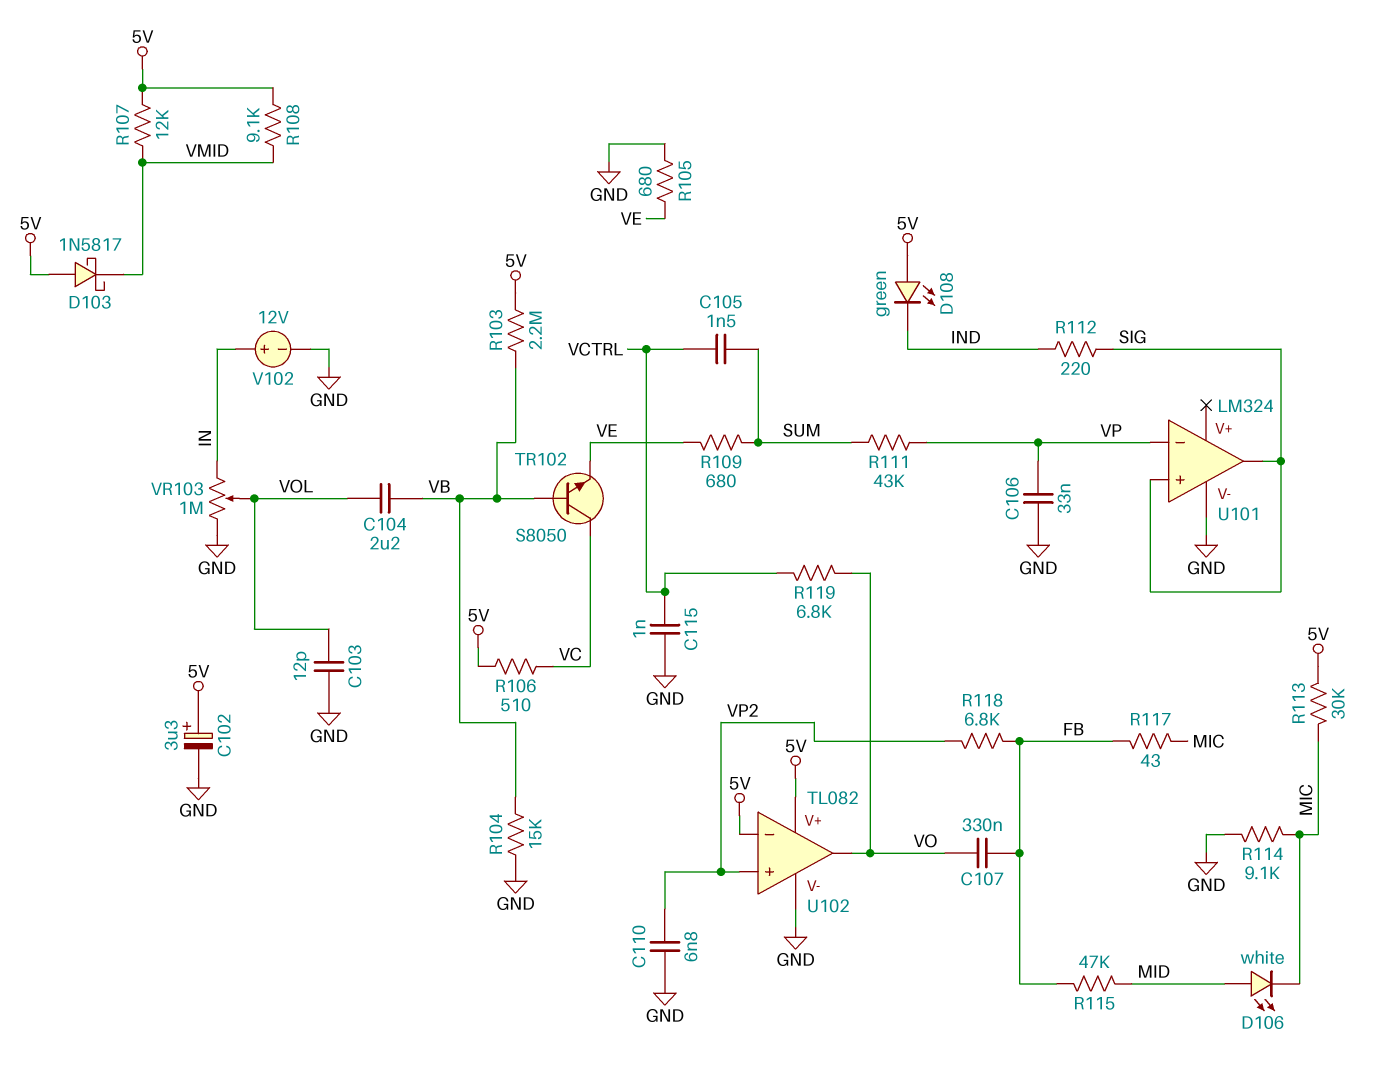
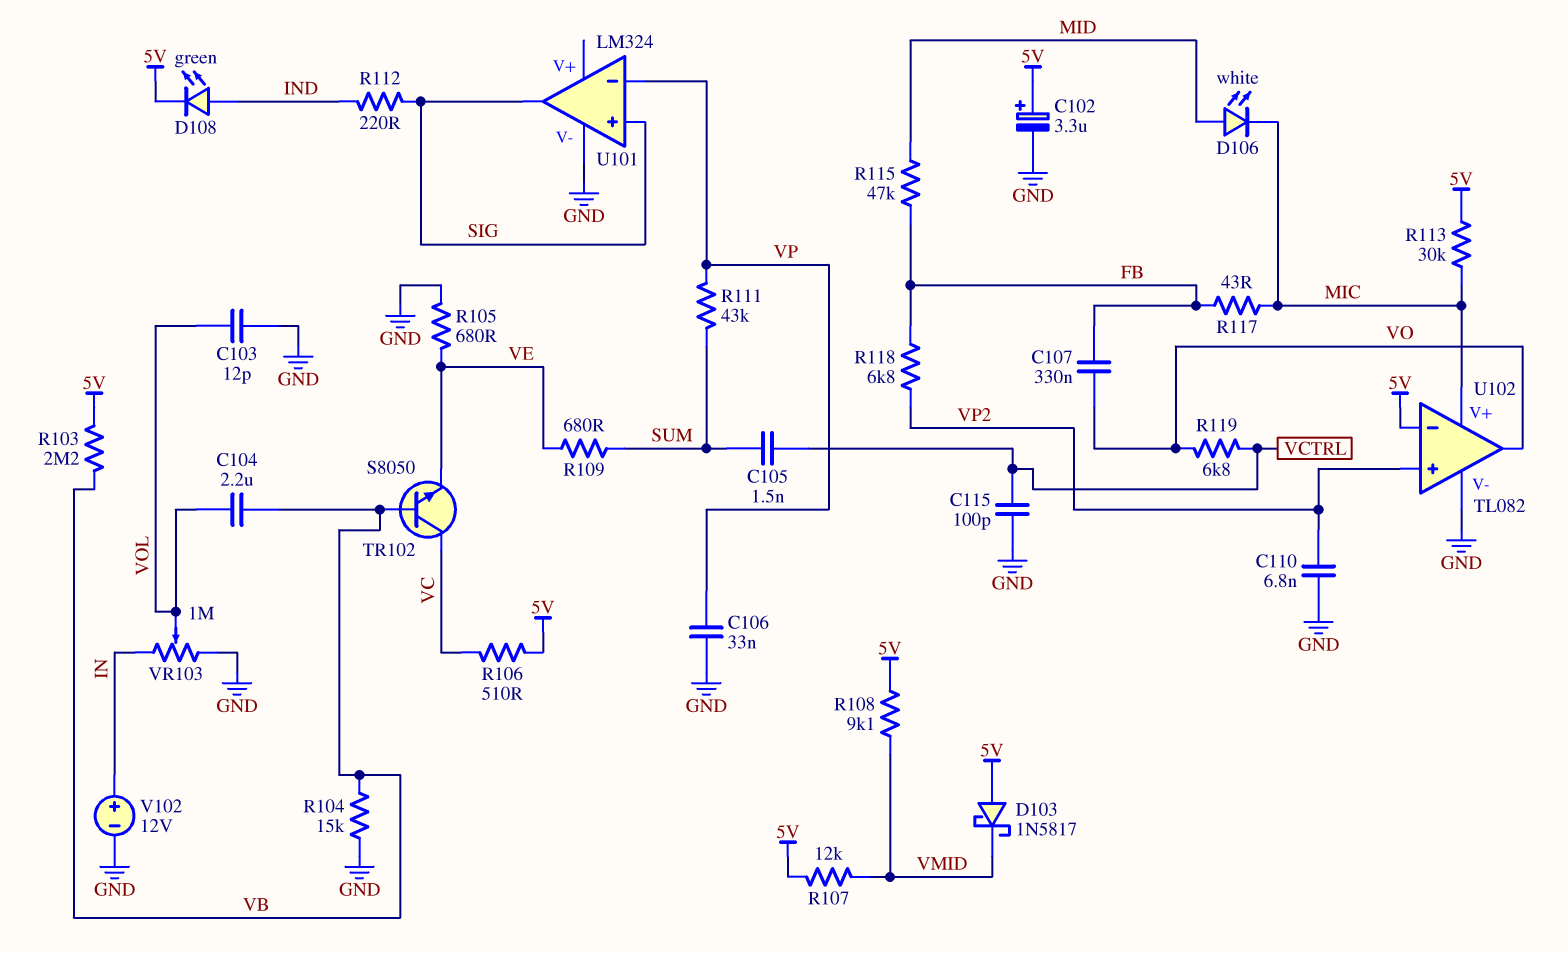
C115: 1nF (GND, VCTRL) -> 100pF (GND, VCTRL)
D108: LED green (A 5V, K IND) -> LED green (A IND, K 5V)
R114: 9.1k (GND, MIC) -> none
U102 pin V+: 5V -> MIC

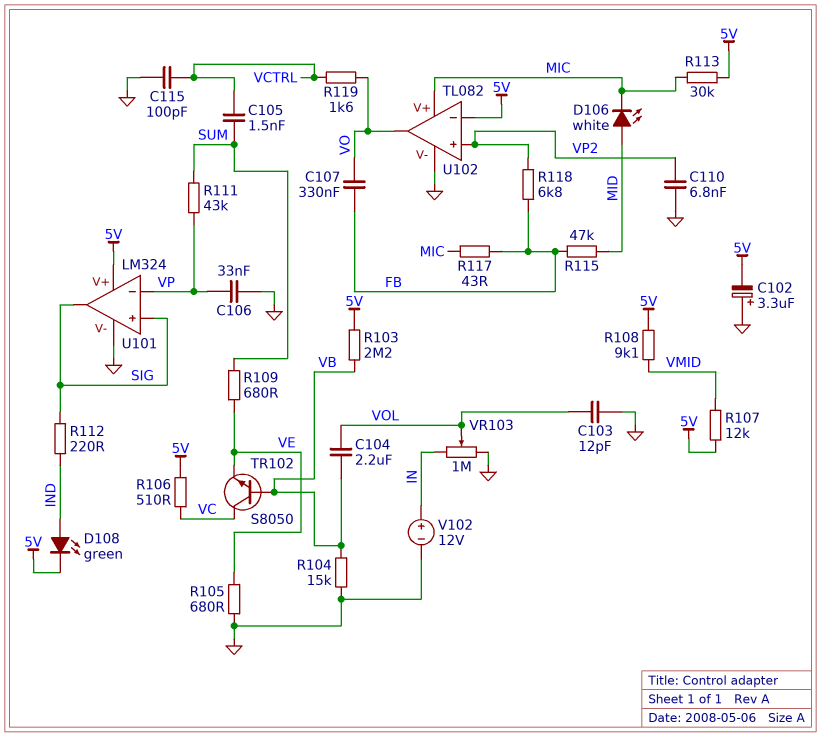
C102: 3.3uF (plus 5V, minus GND) -> 3.3uF (plus GND, minus 5V)
D103: schottky 1N5817 (A 5V, K VMID) -> none
R119: 6.8k (VCTRL, VO) -> 1.6k (VCTRL, VO)
U101 pin V+: none -> 5V

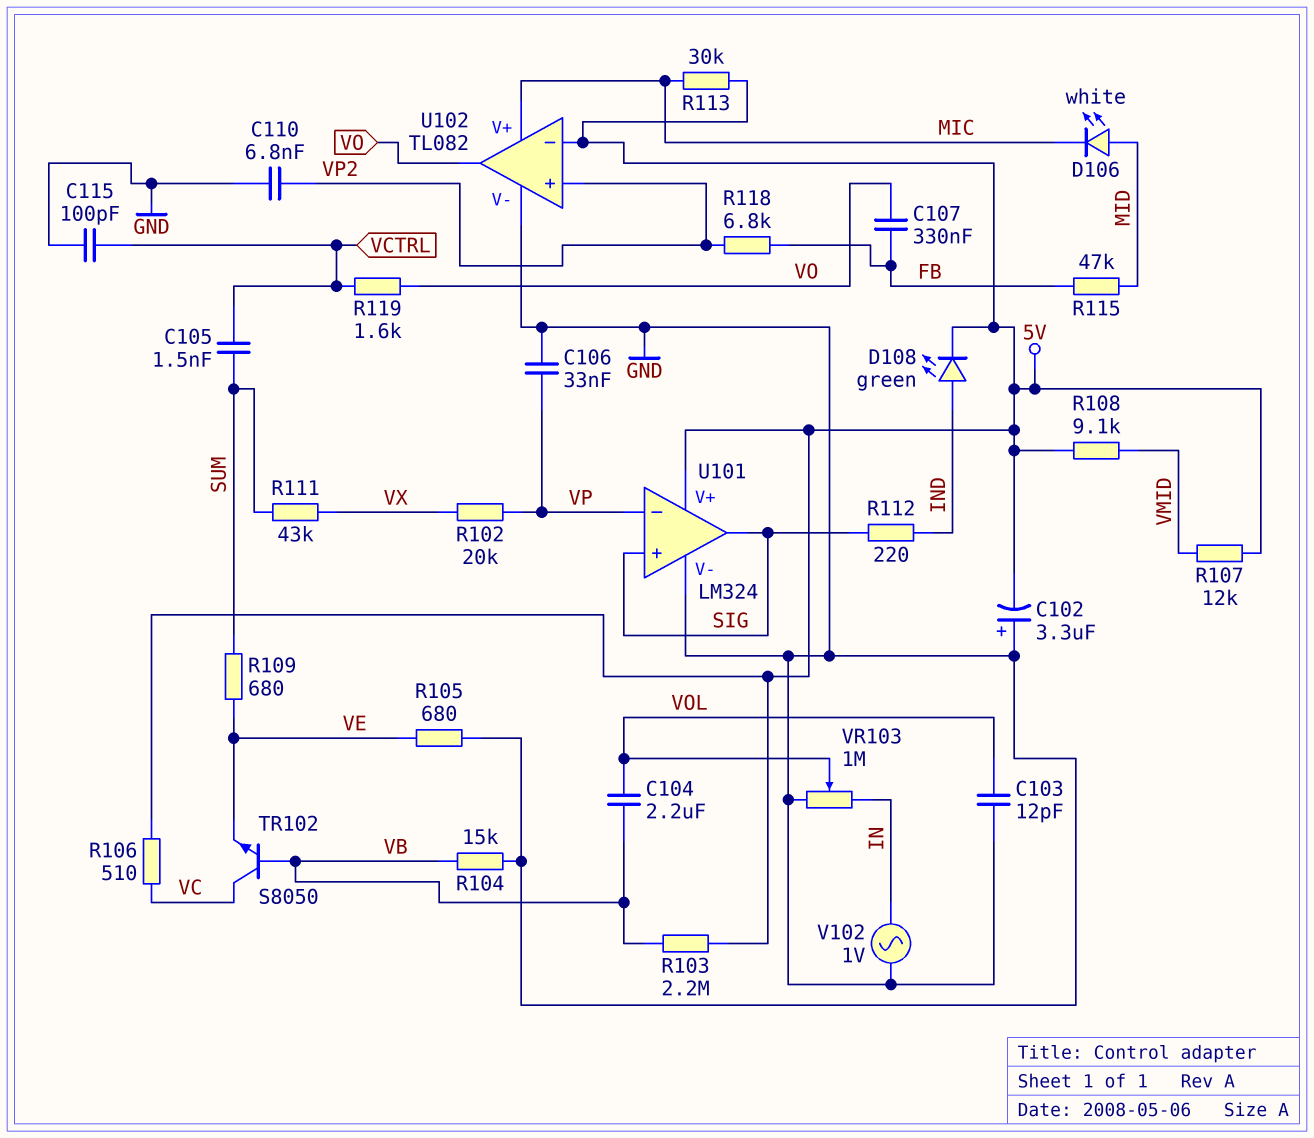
R102: none -> 20k (VP, VX)
R111: 43k (SUM, VP) -> 43k (SUM, VX)
R117: 43 (FB, MIC) -> none
V102: 12V (plus IN, minus GND) -> AC 1V (GND, IN)

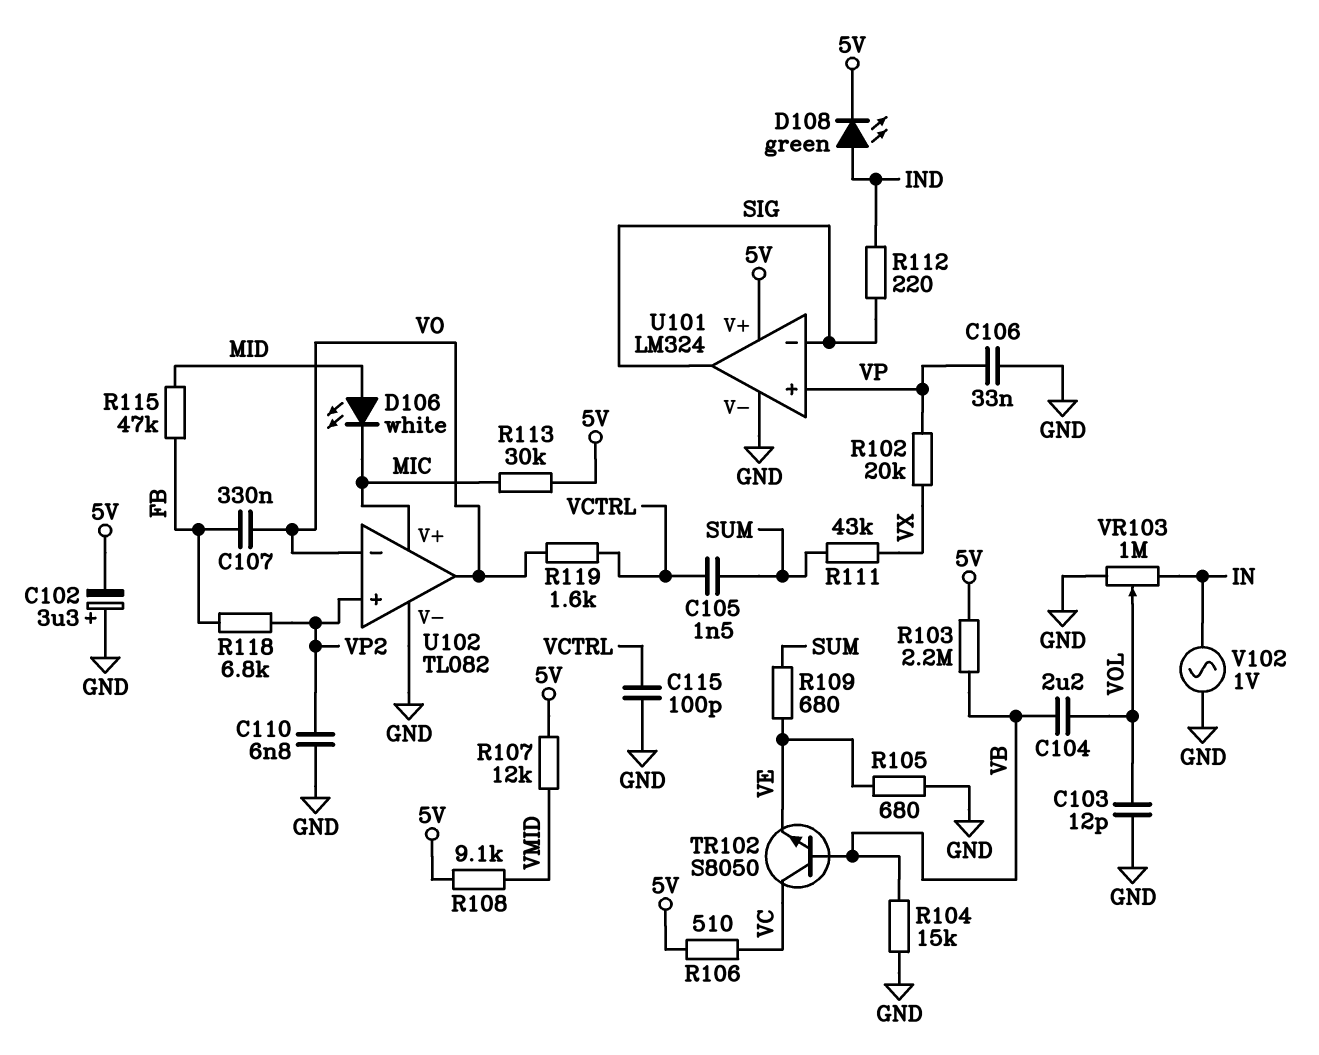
U101 pin in+: SIG -> VP
U101 pin in-: VP -> SIG
U102 pin in-: 5V -> VO

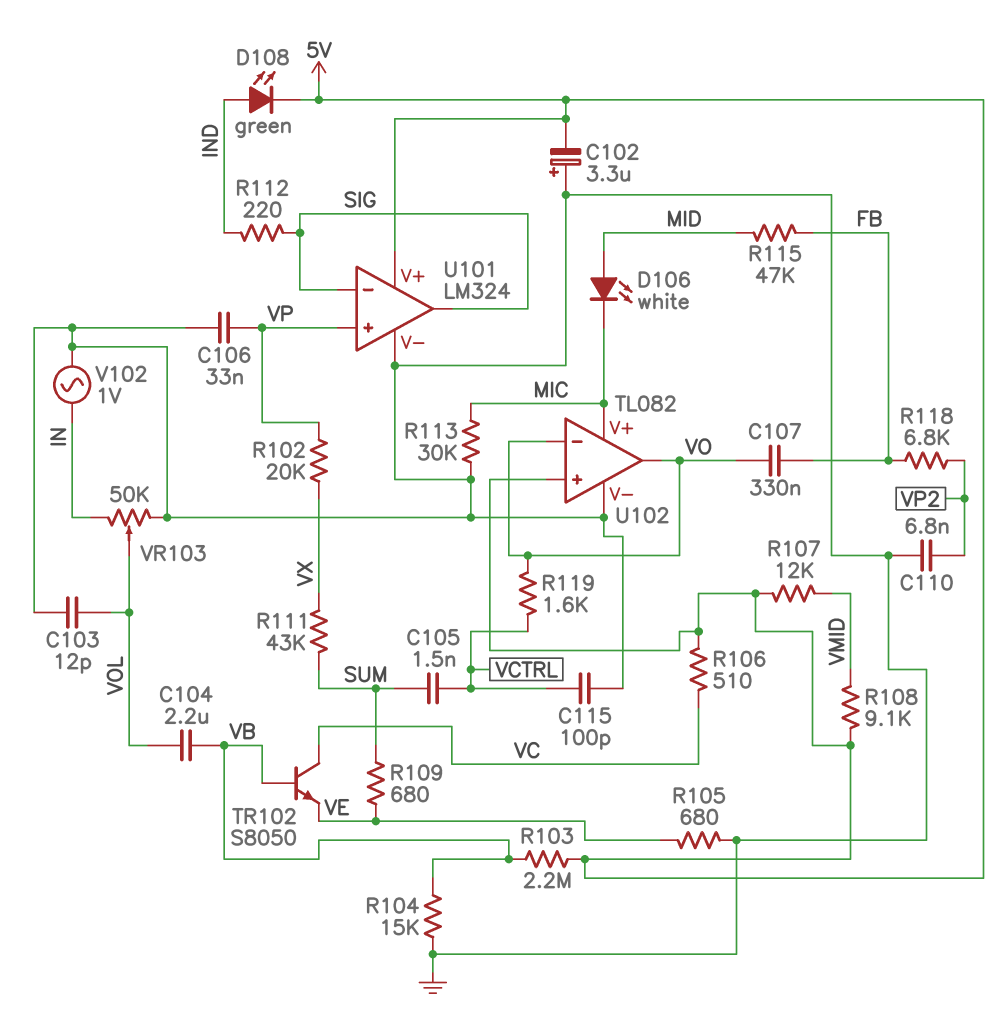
R113: 30k (5V, MIC) -> 30k (GND, MIC)
U102 pin in+: VP2 -> 5V
VR103: 1M (GND, IN, wiper VOL) -> 50k (GND, IN, wiper VOL)

